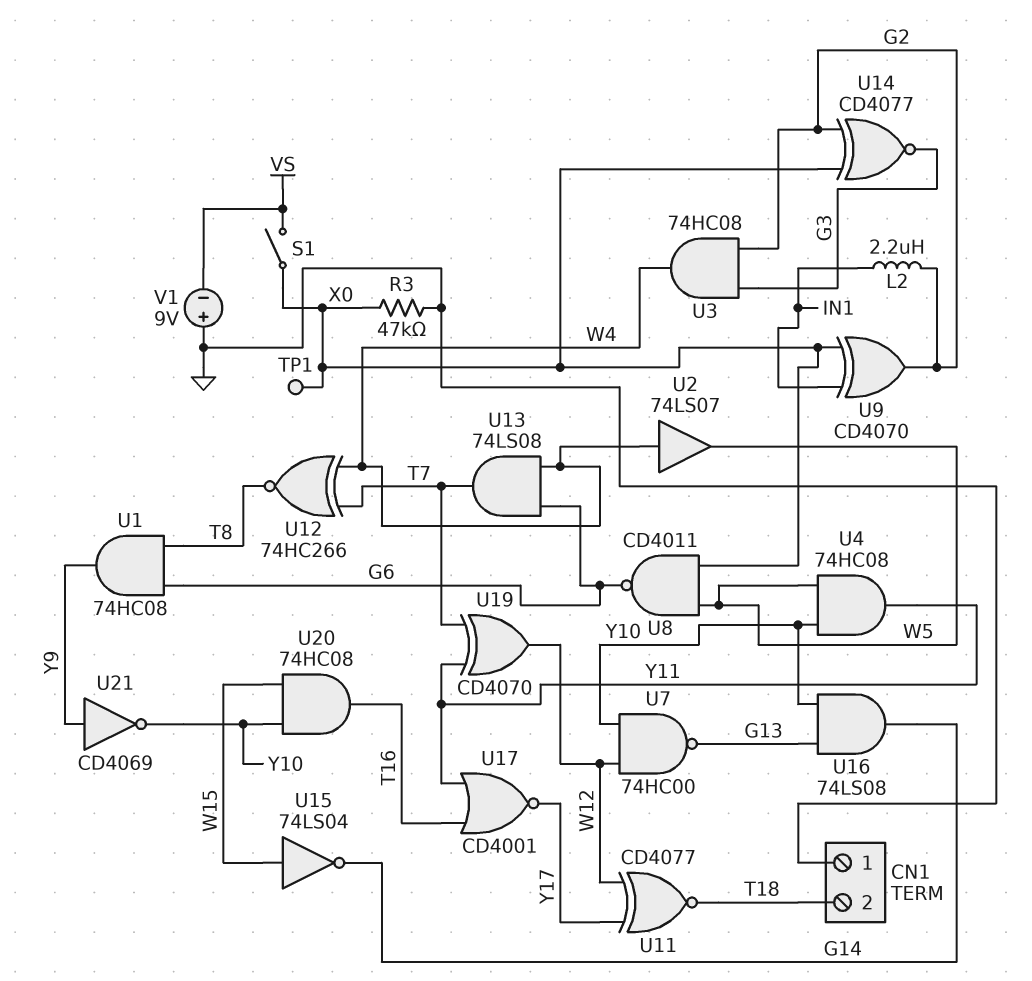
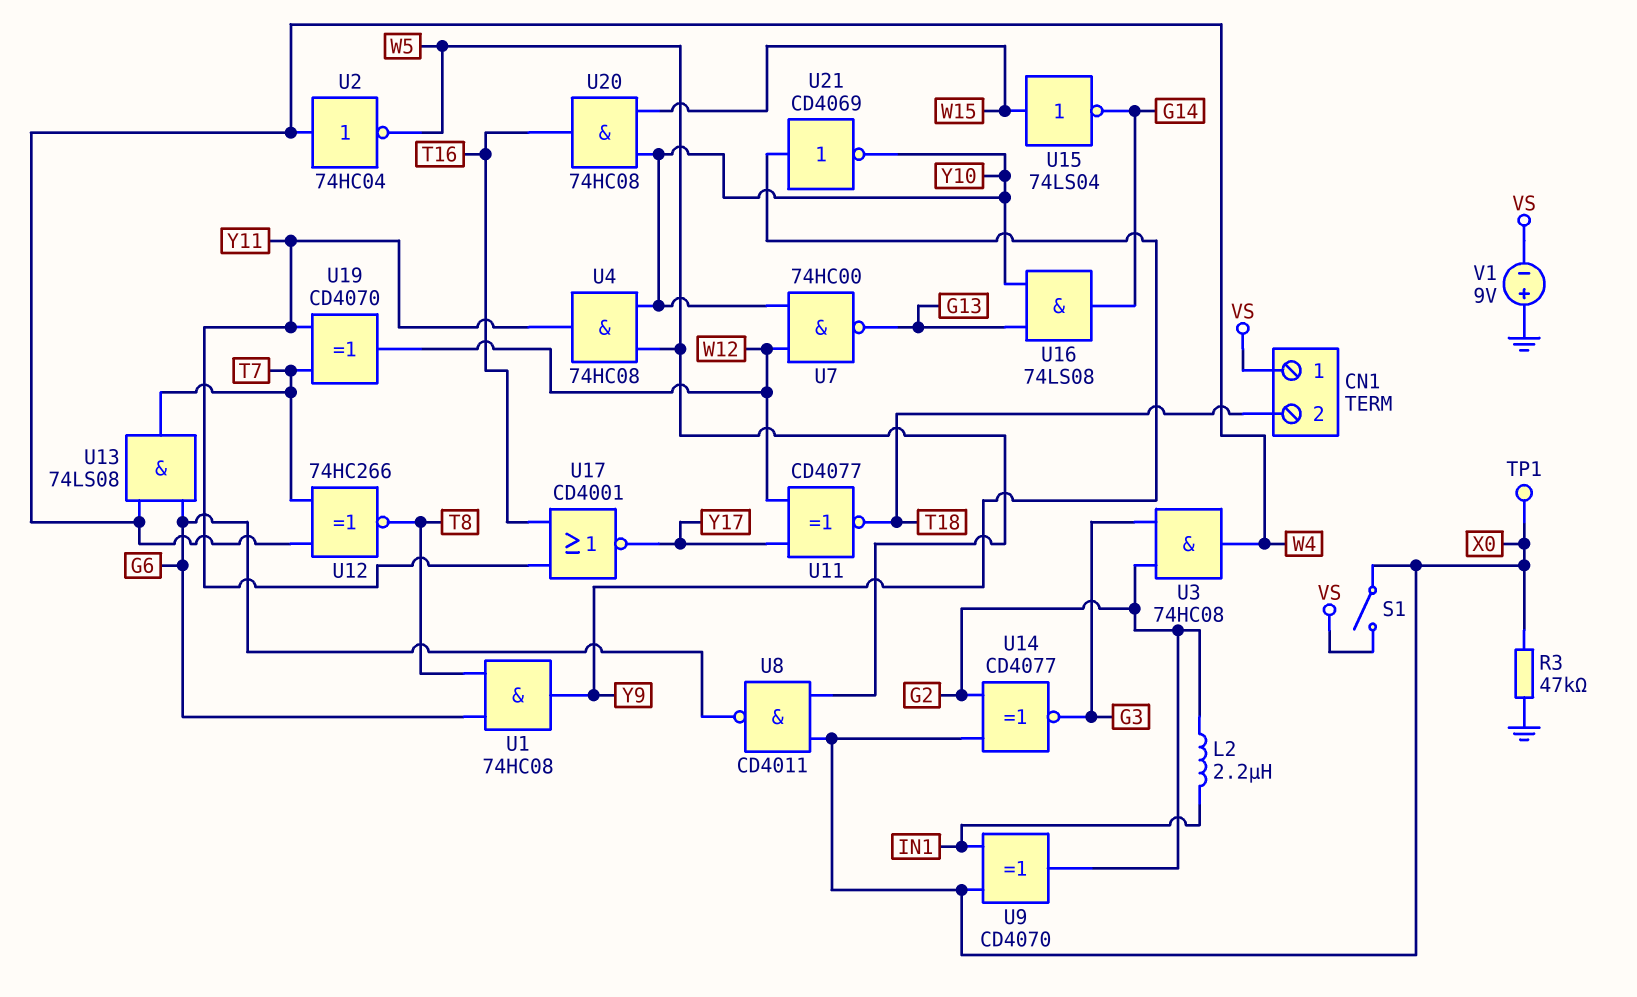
CN1 pin 1: GND -> VS
U2: buffer 74LS07 (in W4, out W5) -> NOT 74HC04 (in W4, out W5)

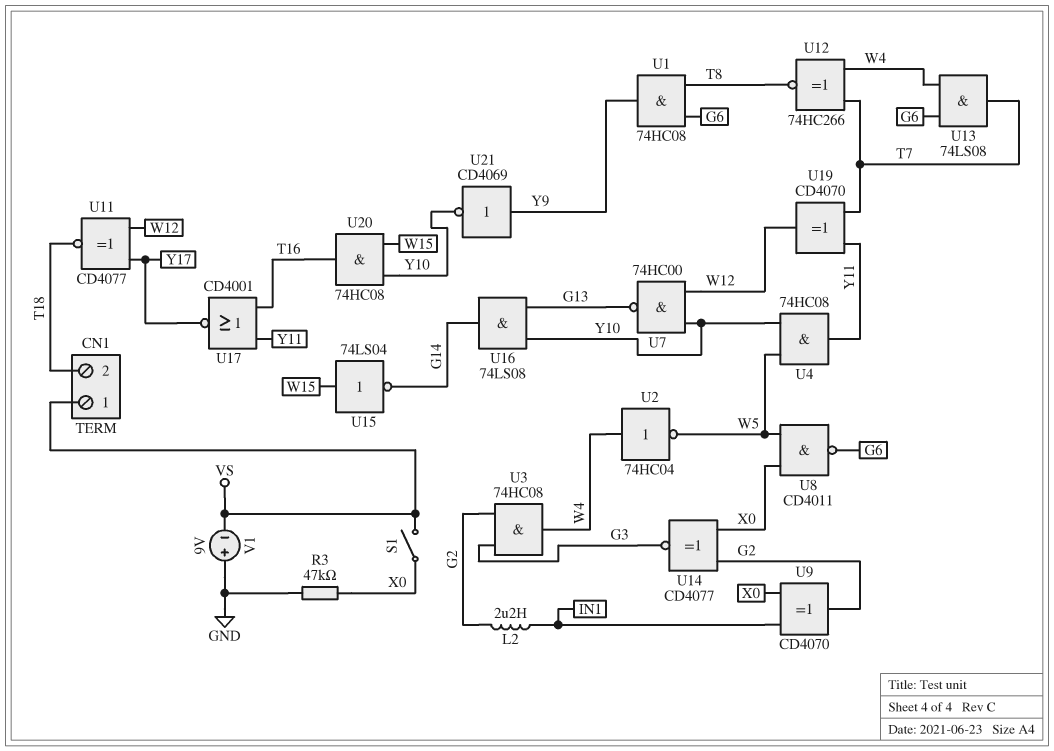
TP1: test point (X0) -> none

